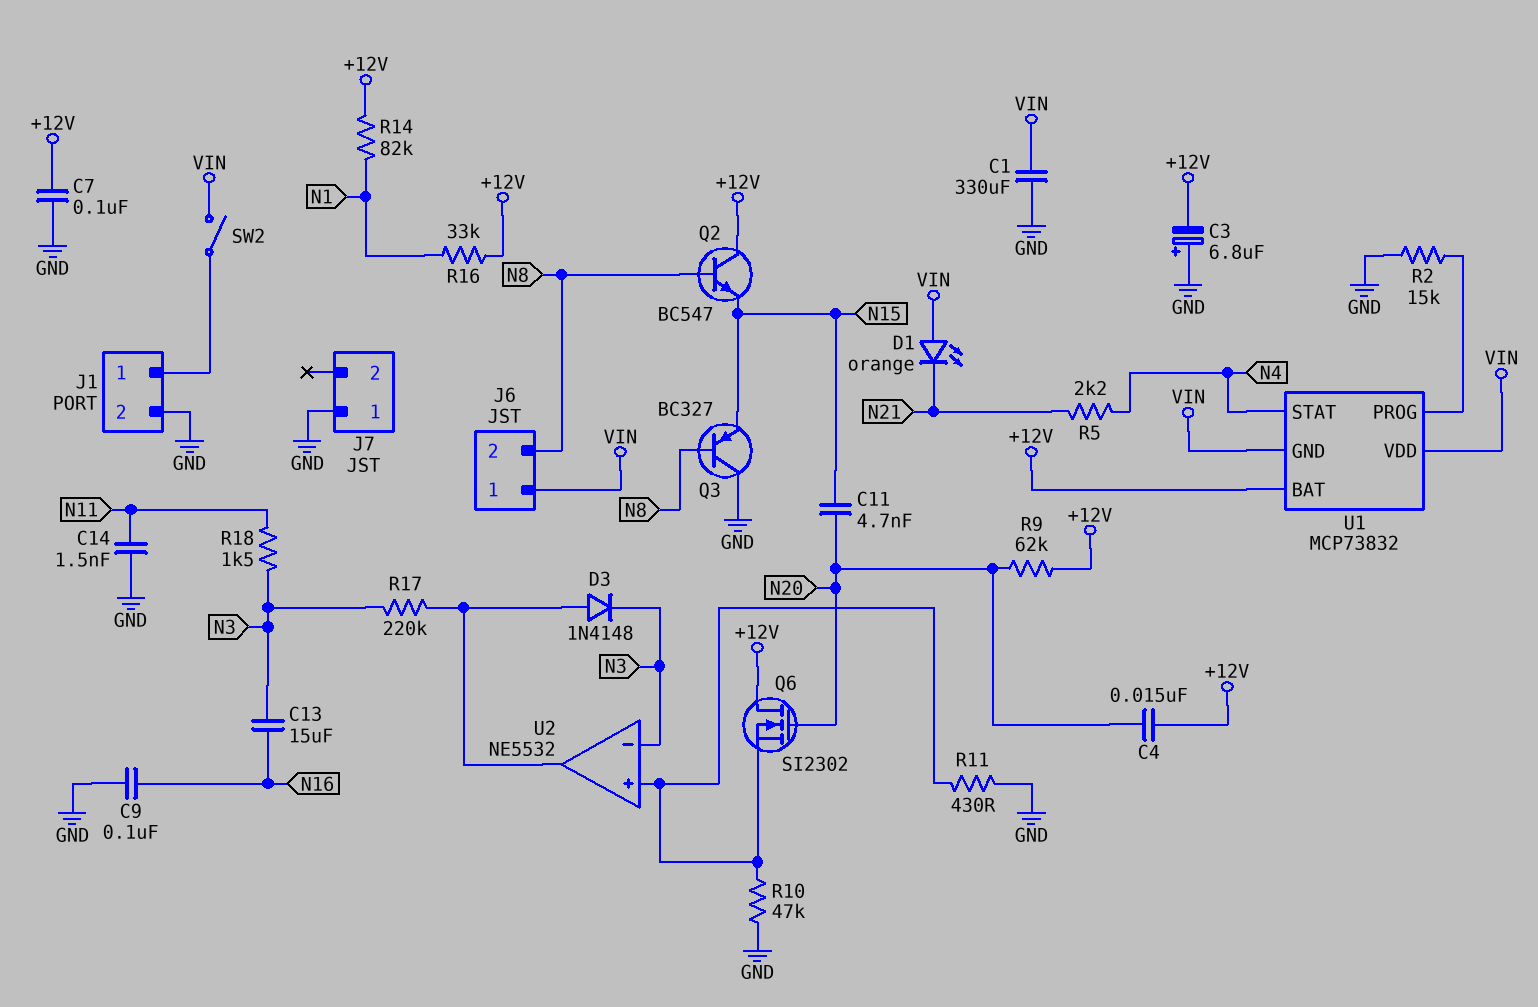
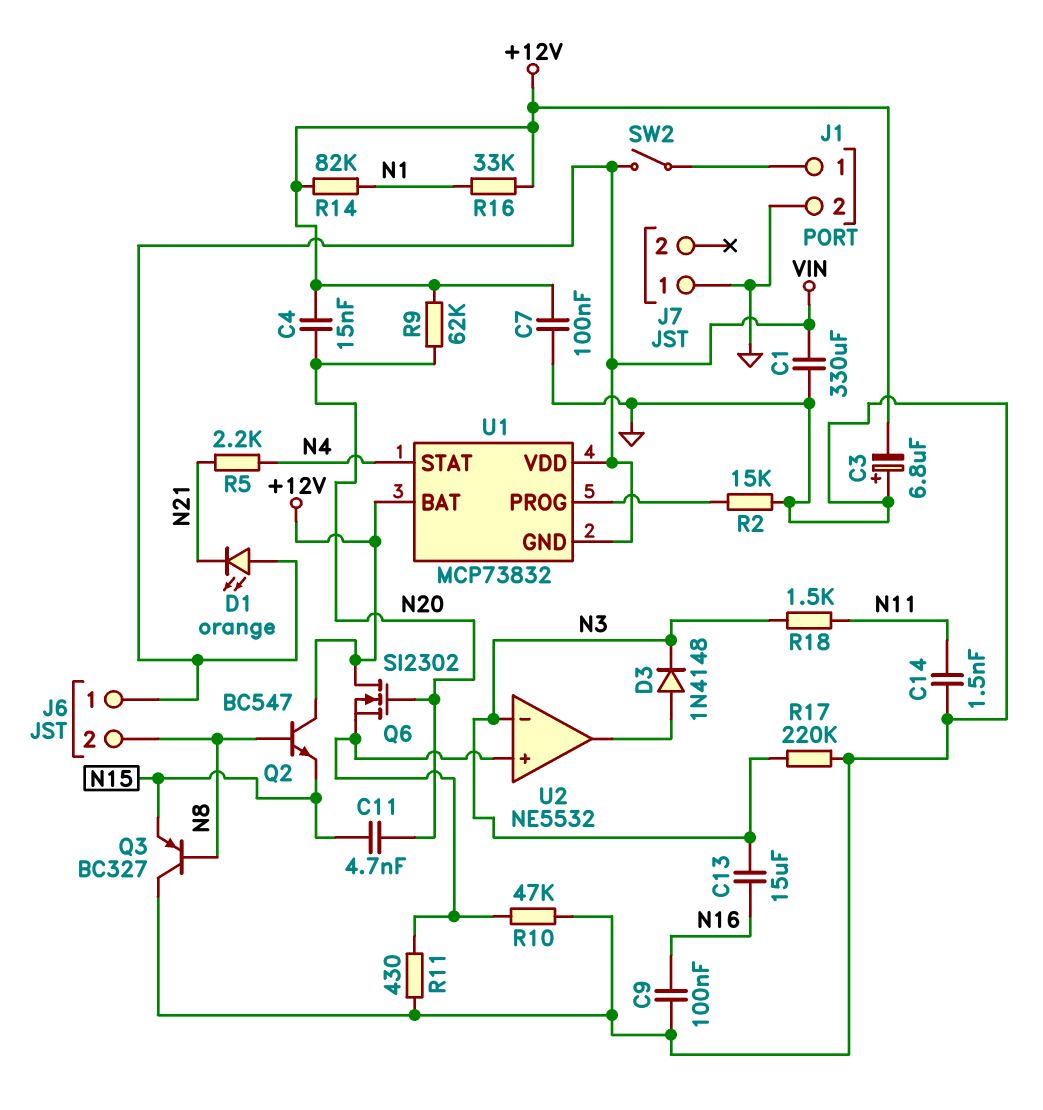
R17: 220k (N3, U2/out) -> 220k (GND, N3)

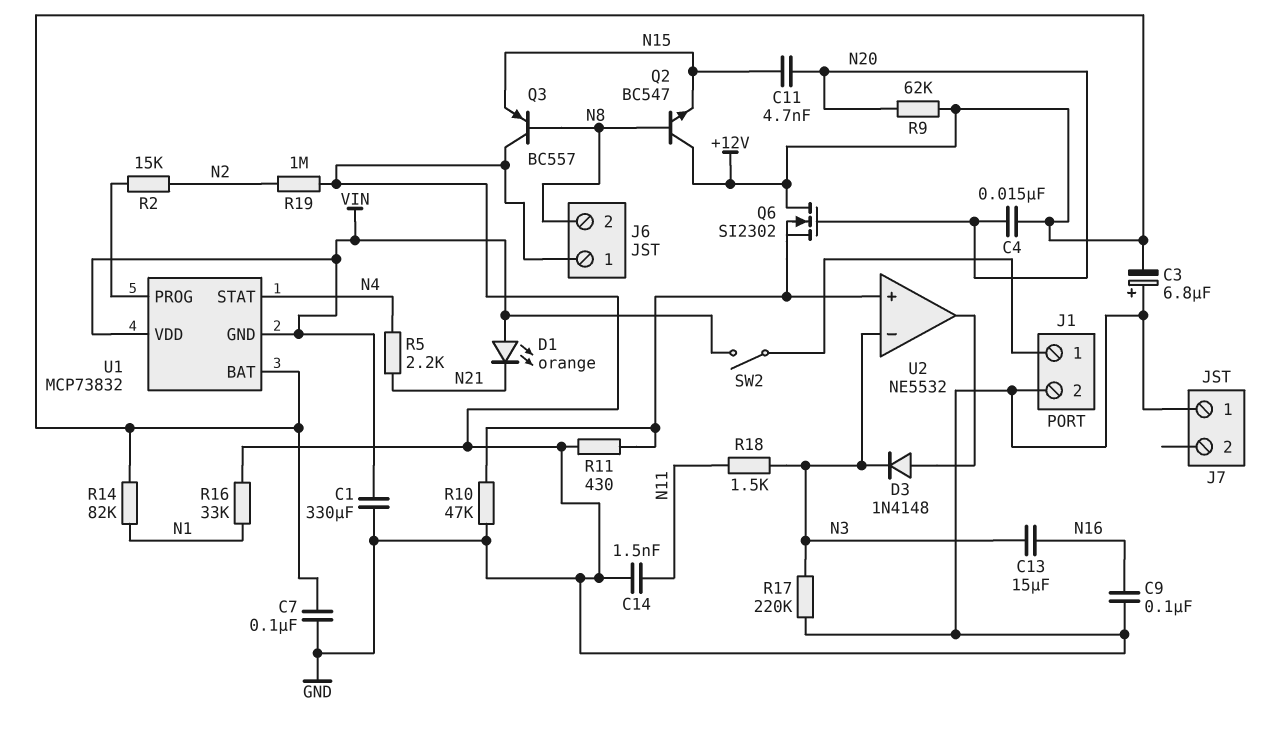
J6 pin 1: VIN -> GND
Q3: PNP BC327 (B N8, C GND, E N15) -> PNP BC557 (B N8, C GND, E N15)
R2: 15k (GND, U1/PROG) -> 15k (N2, U1/PROG)
R16: 33k (+12V, N1) -> 33k (GND, N1)
R19: none -> 1M (GND, N2)

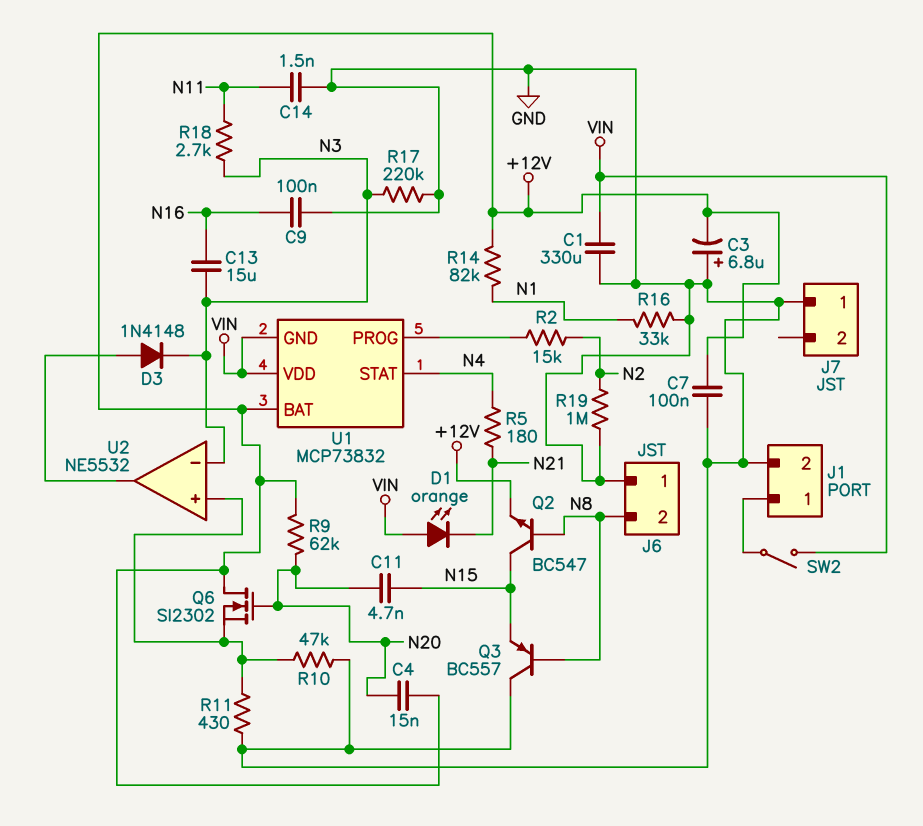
Q2: NPN BC547 (B N8, C +12V, E N15) -> NPN BC547 (B N8, C N15, E +12V)
R5: 2.2k (N4, N21) -> 180 (N4, N21)
R18: 1.5k (N3, N11) -> 2.7k (N3, N11)

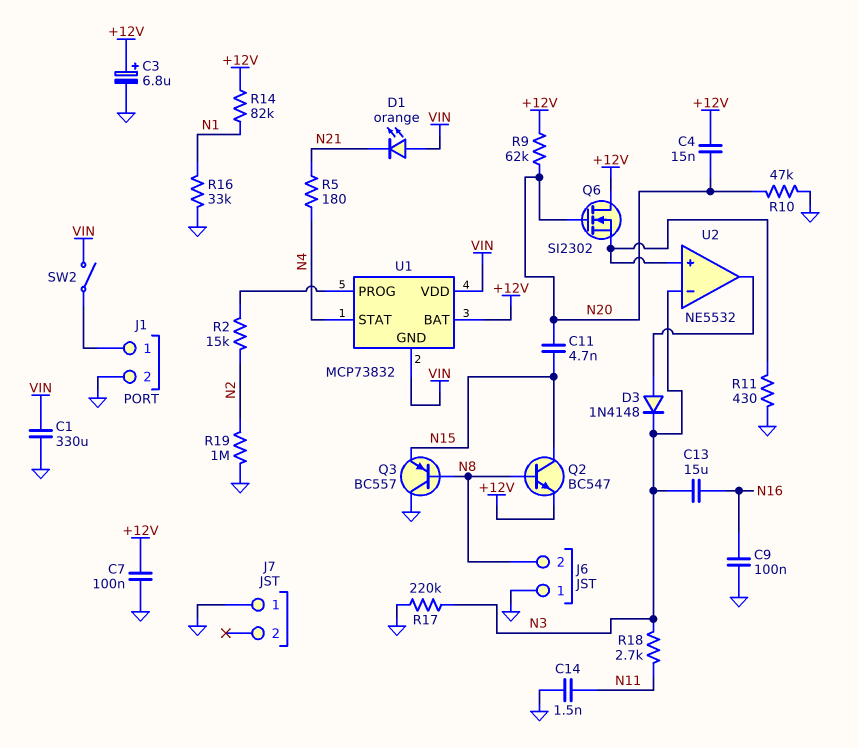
C3: 6.8uF (plus GND, minus +12V) -> 6.8uF (plus +12V, minus GND)
R10: 47k (GND, U2/in+) -> 47k (GND, N20)

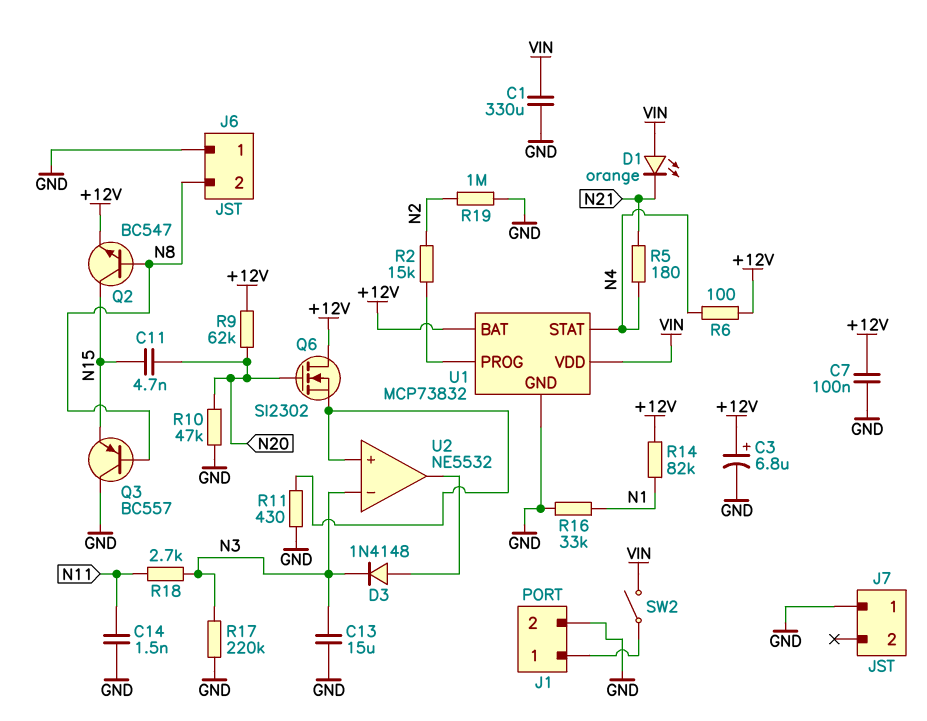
C4: 15nF (+12V, N20) -> none
C9: 100nF (GND, N16) -> none
C13: 15uF (N3, N16) -> 15uF (GND, N3)
R6: none -> 100 (+12V, N4)
U1 pin GND: VIN -> GND

